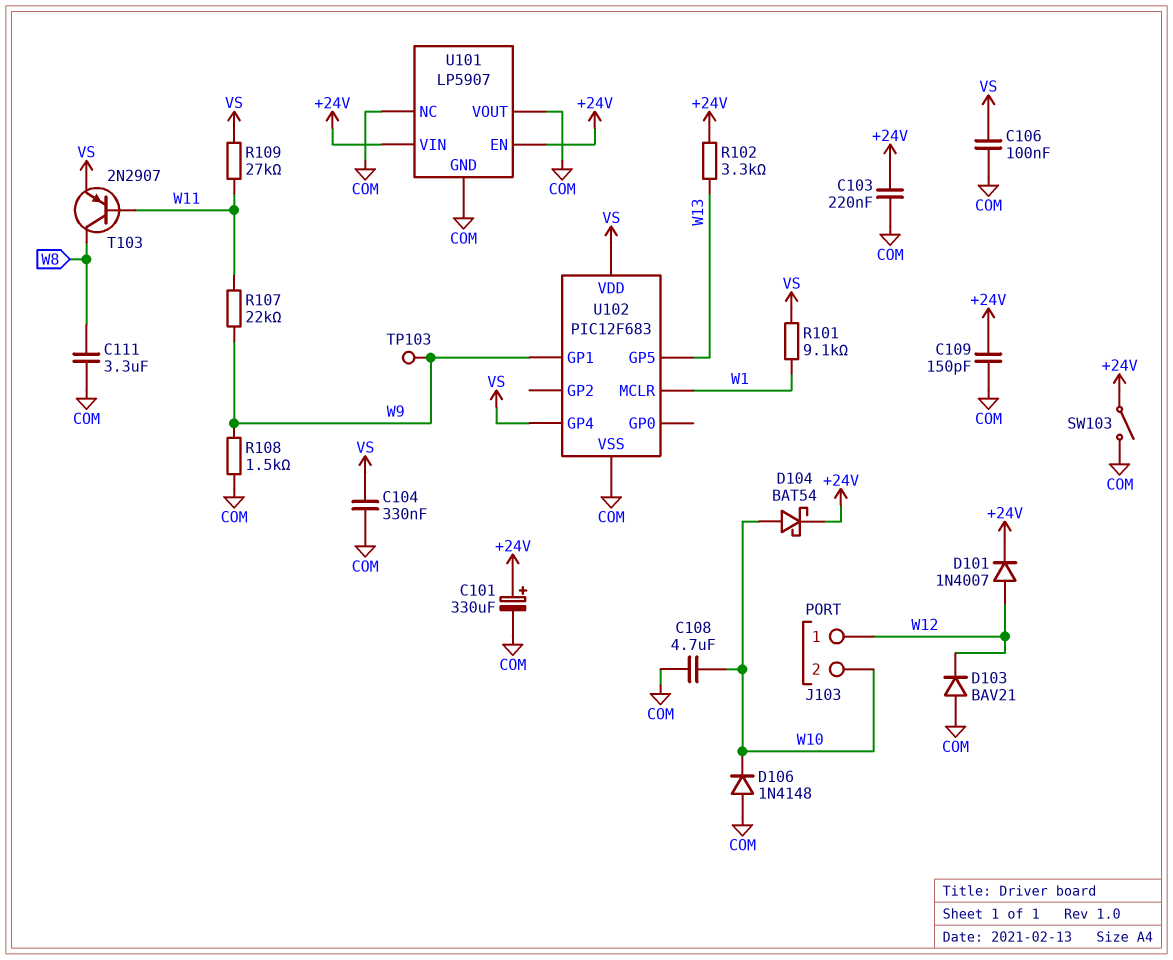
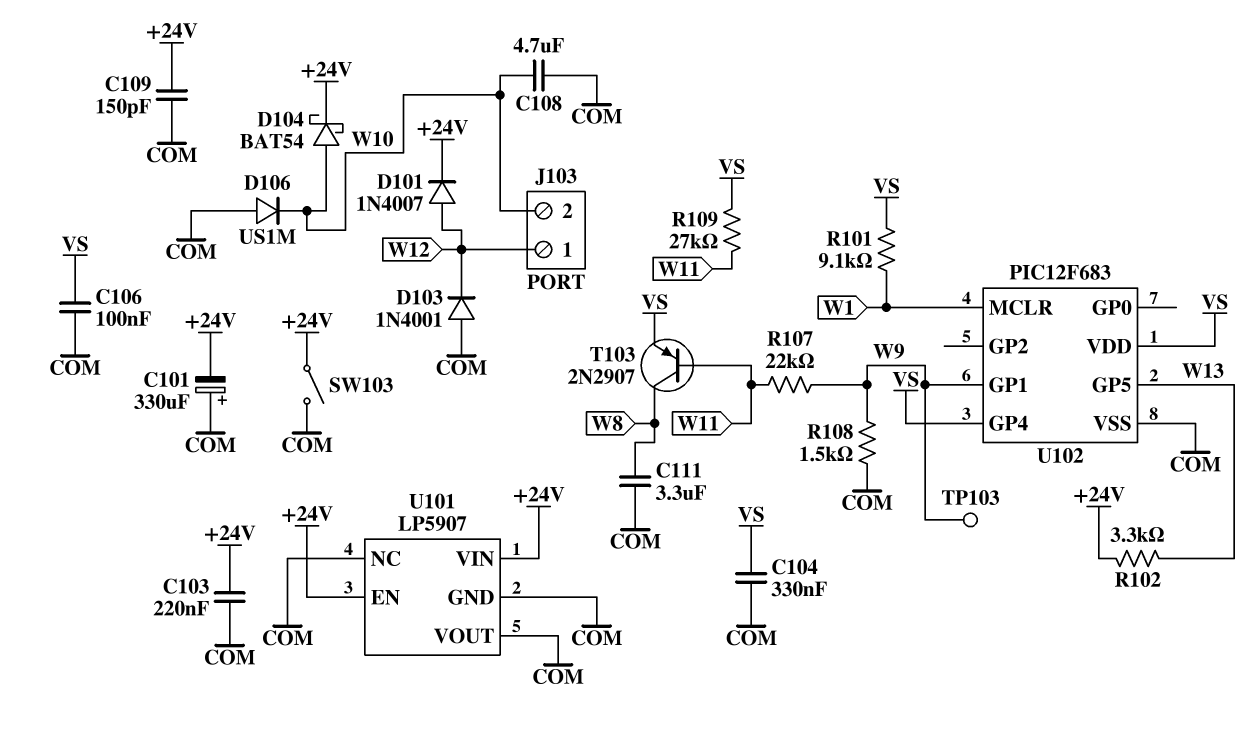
C101: 330uF (plus +24V, minus COM) -> 330uF (plus COM, minus +24V)
D103: diode BAV21 (A COM, K W12) -> diode 1N4001 (A COM, K W12)
D106: diode 1N4148 (A COM, K W10) -> diode US1M (A COM, K W10)

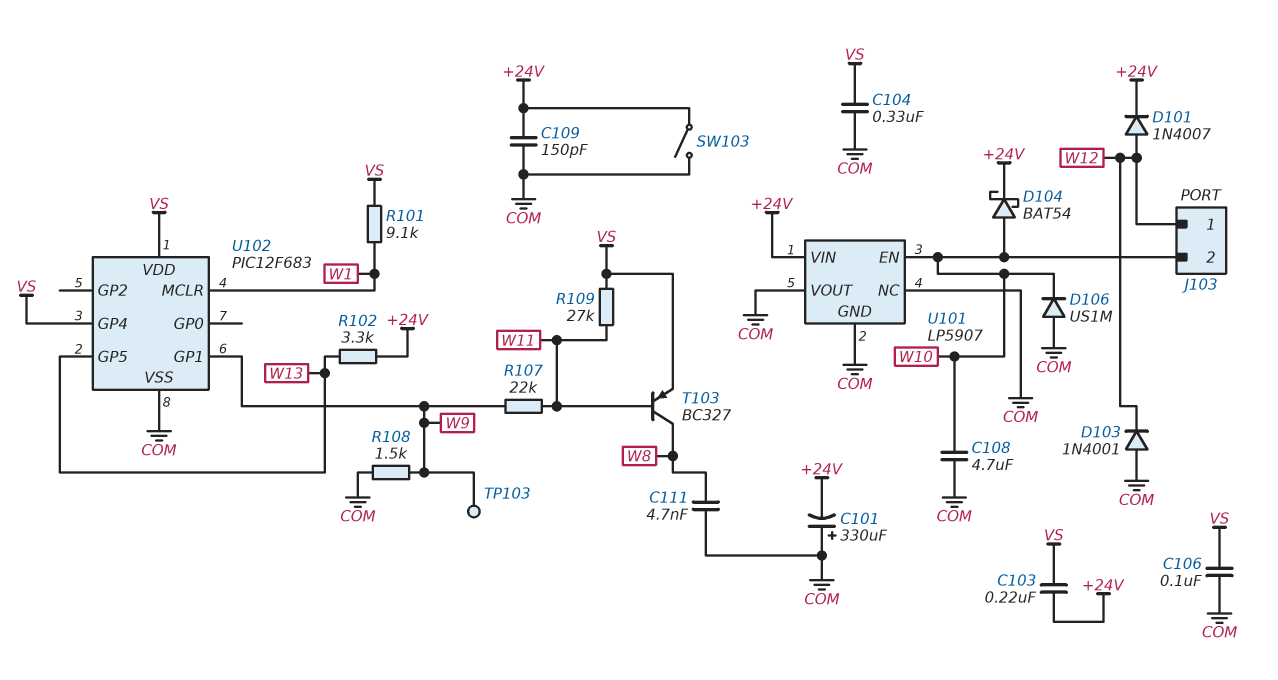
C103: 220nF (+24V, COM) -> 220nF (+24V, VS)
C111: 3.3uF (COM, W8) -> 4.7nF (COM, W8)
T103: PNP 2N2907 (B W11, C W8, E VS) -> PNP BC327 (B W11, C W8, E VS)
U101 pin EN: +24V -> W10

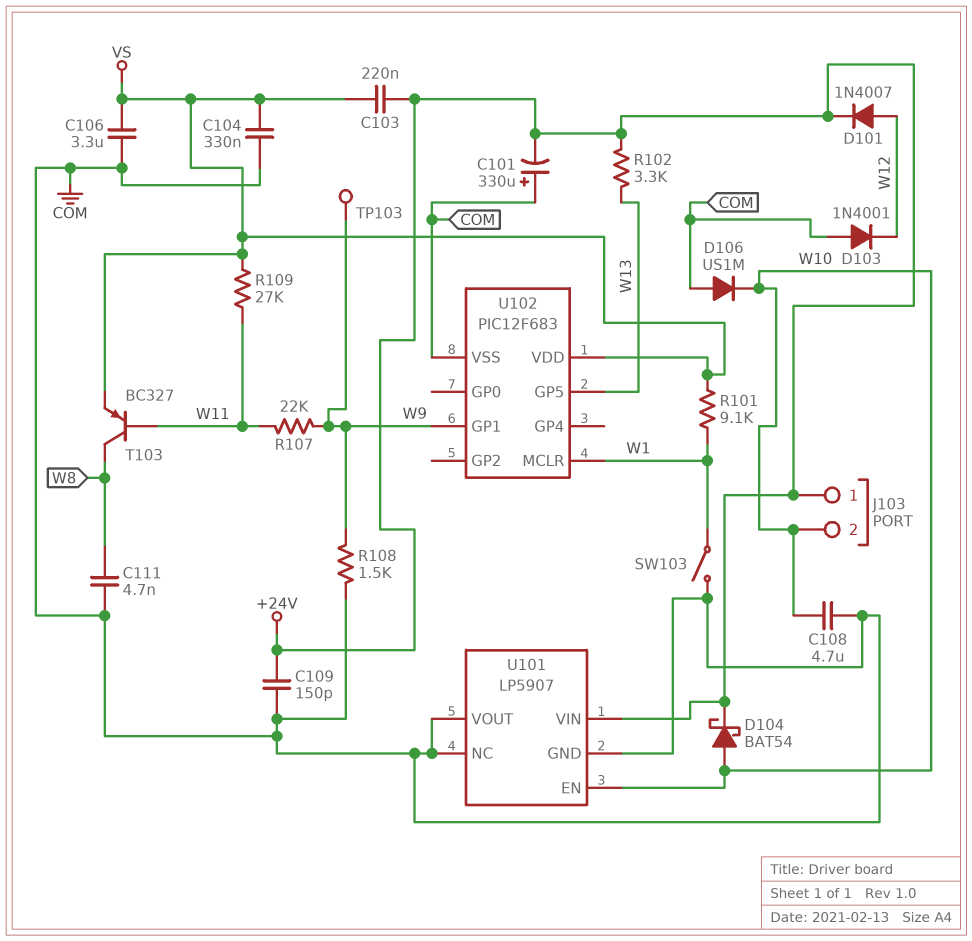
C106: 100nF (COM, VS) -> 3.3uF (COM, VS)
J103 pin 1: W12 -> +24V
SW103: switch (+24V, COM) -> switch (COM, W1)
U102 pin GP4: VS -> none

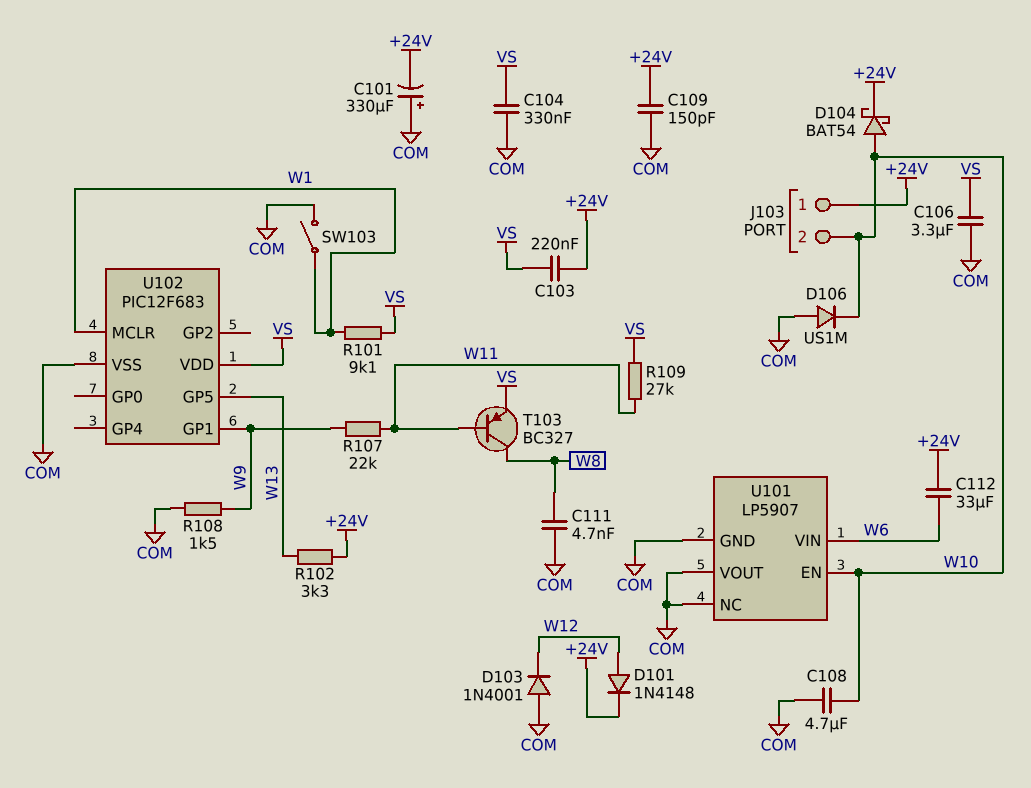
C112: none -> 33uF (+24V, W6)
D101: diode 1N4007 (A W12, K +24V) -> diode 1N4148 (A W12, K +24V)
TP103: test point (W9) -> none
U101 pin VIN: +24V -> W6

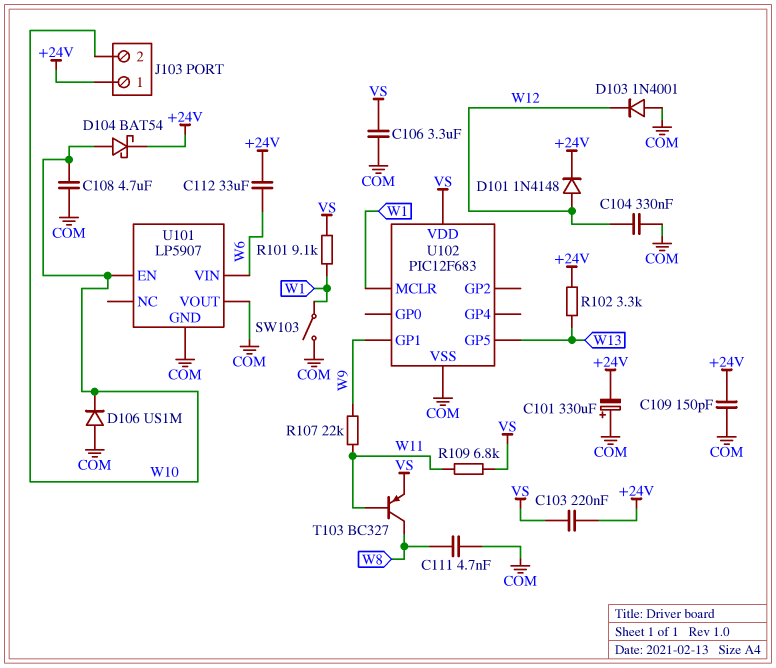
C104: 330nF (COM, VS) -> 330nF (COM, W12)
R108: 1.5k (COM, W9) -> none
R109: 27k (VS, W11) -> 6.8k (VS, W11)
U101 pin NC: COM -> none

